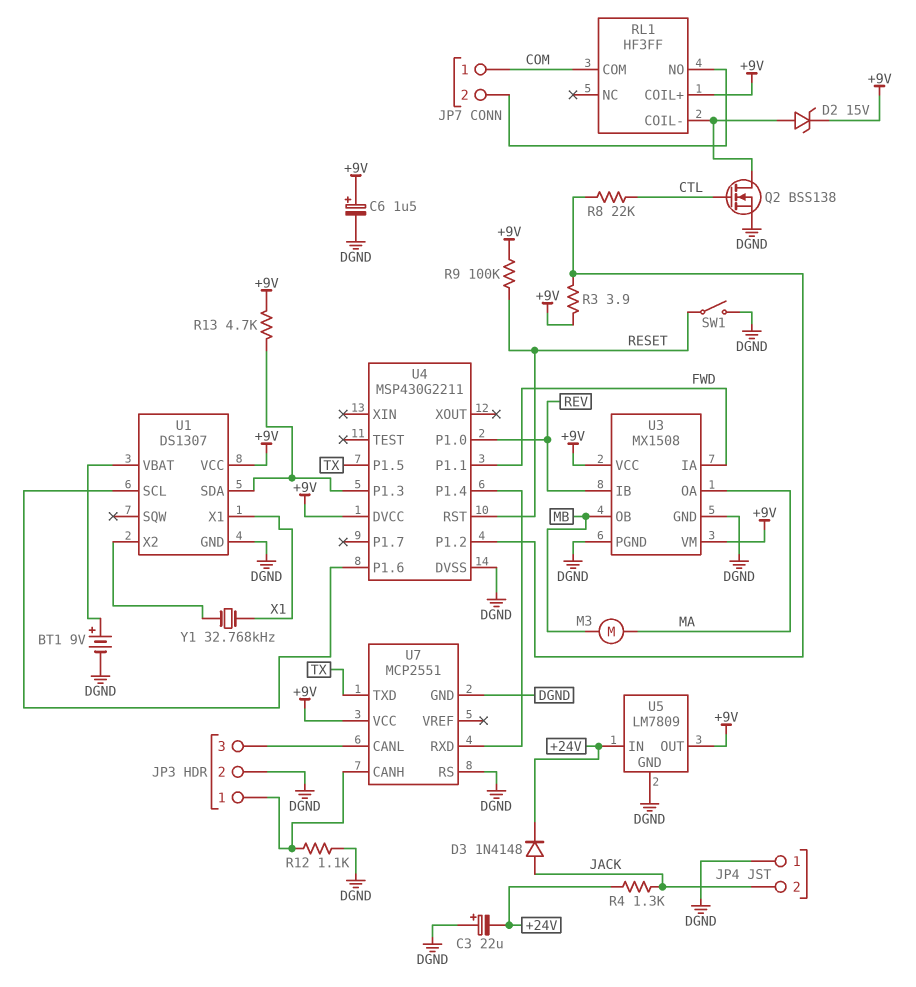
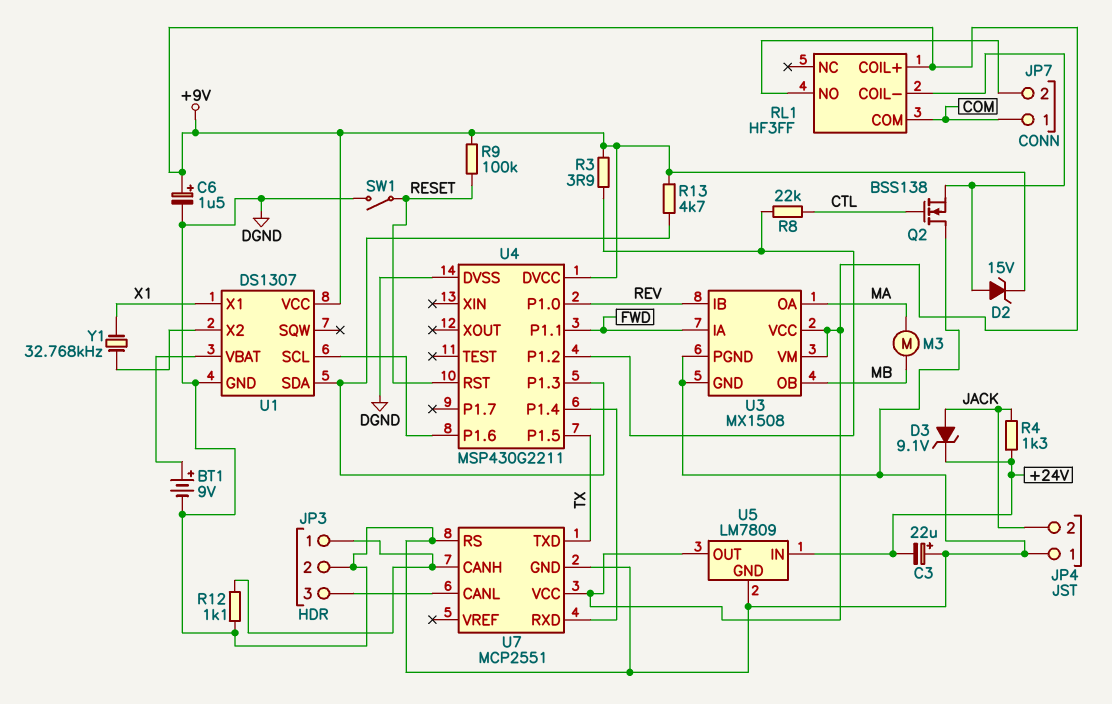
D3: diode 1N4148 (A JACK, K +24V) -> zener 9.1V (A JACK, K +24V)
Q2: NMOS BSS138 (G CTL, D RL1/COIL-, S DGND) -> NMOS BSS138 (G CTL, D DGND, S RL1/COIL-)

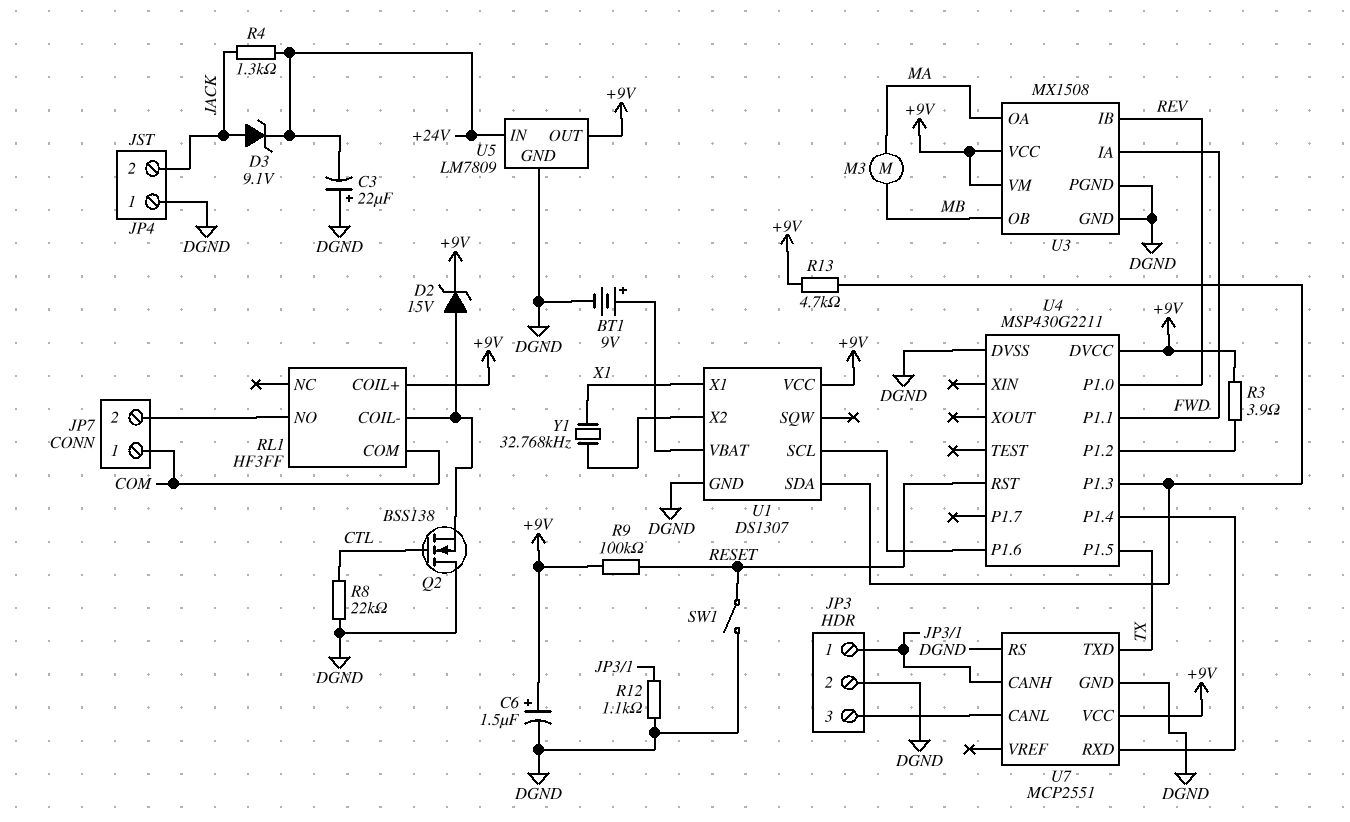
R8: 22k (CTL, U4/P1.2) -> 22k (CTL, DGND)

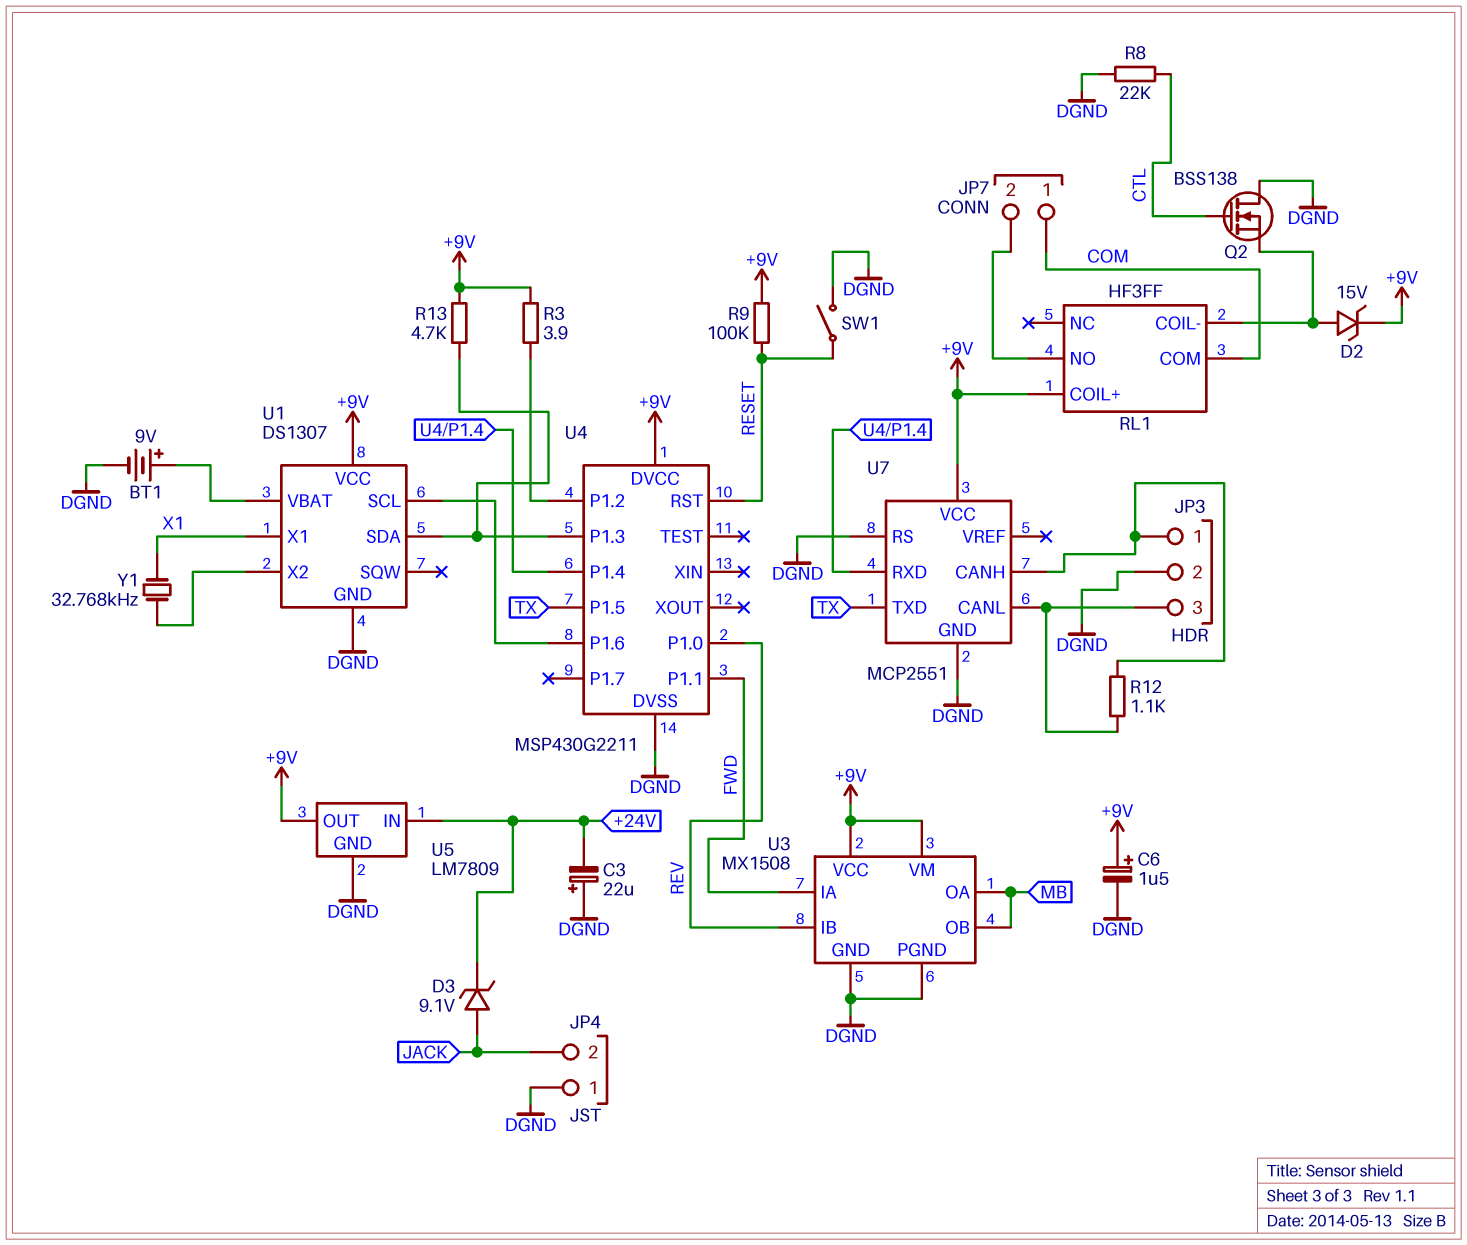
M3: motor (MA, MB) -> none
R4: 1.3k (+24V, JACK) -> none
R12: 1.1k (DGND, JP3/1) -> 1.1k (JP3/1, JP3/3)
U3 pin OA: MA -> MB

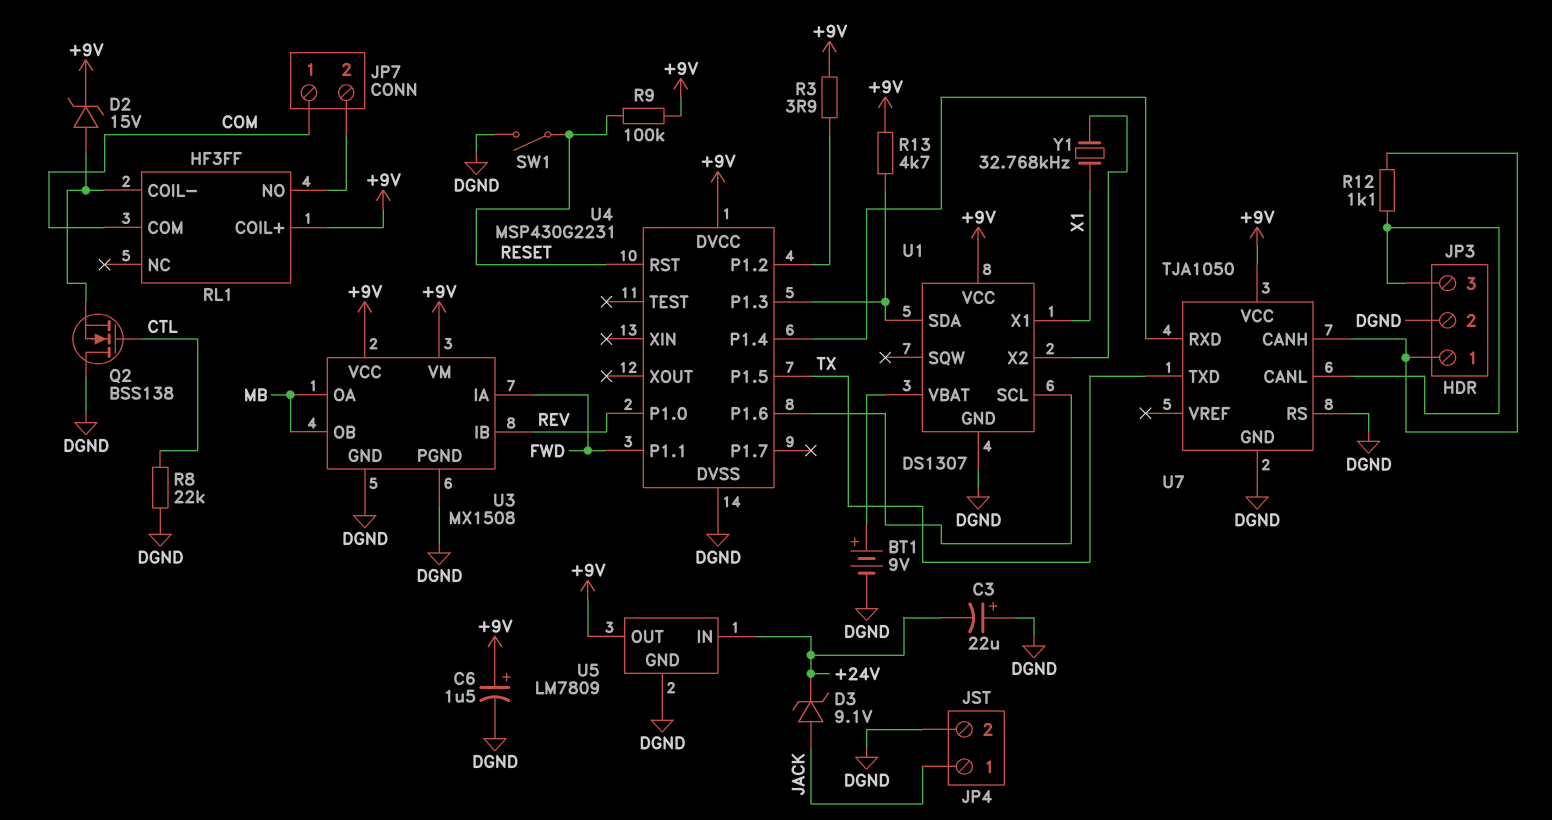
JP4 pin 1: DGND -> JACK
JP4 pin 2: JACK -> DGND
U4: MSP430G2211 -> MSP430G2231
U7: MCP2551 -> TJA1050

